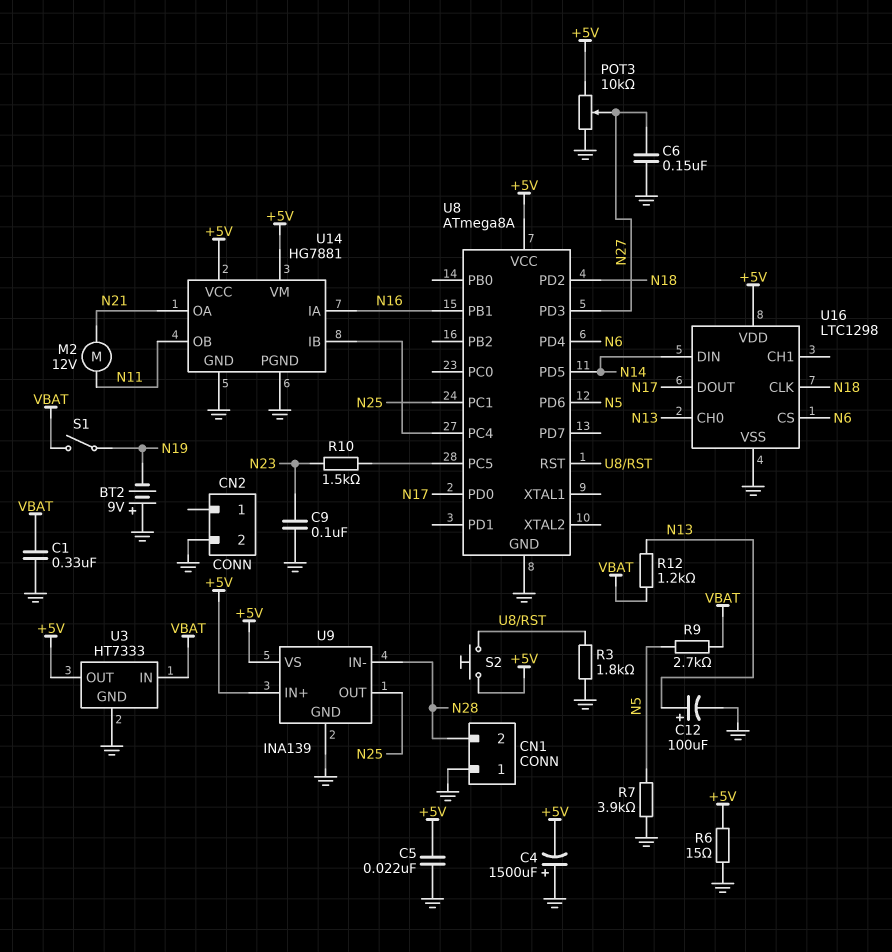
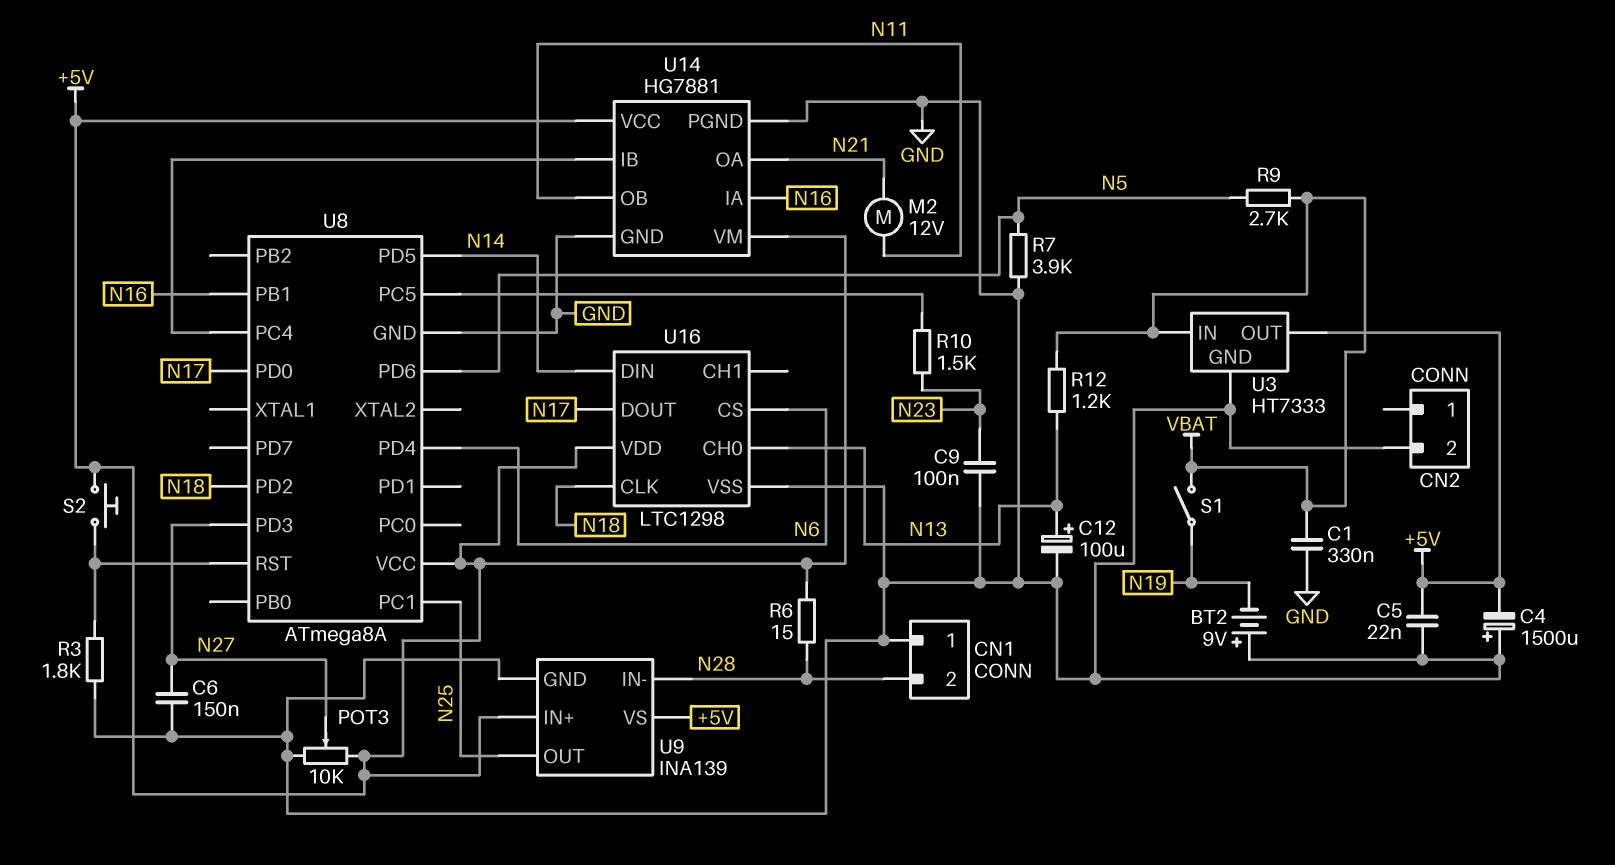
R6: 15 (+5V, GND) -> 15 (+5V, N28)

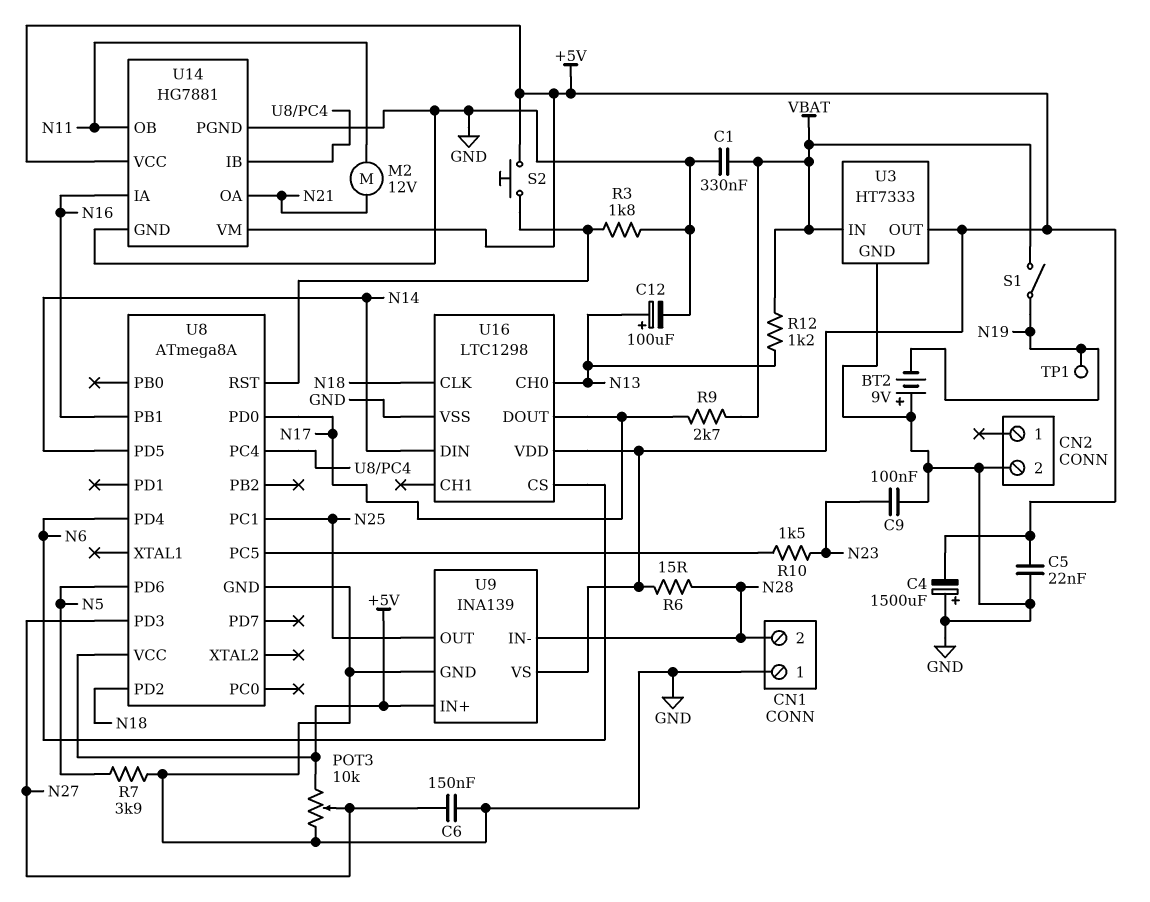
R9: 2.7k (N5, VBAT) -> 2.7k (N17, VBAT)
TP1: none -> test point (N19)

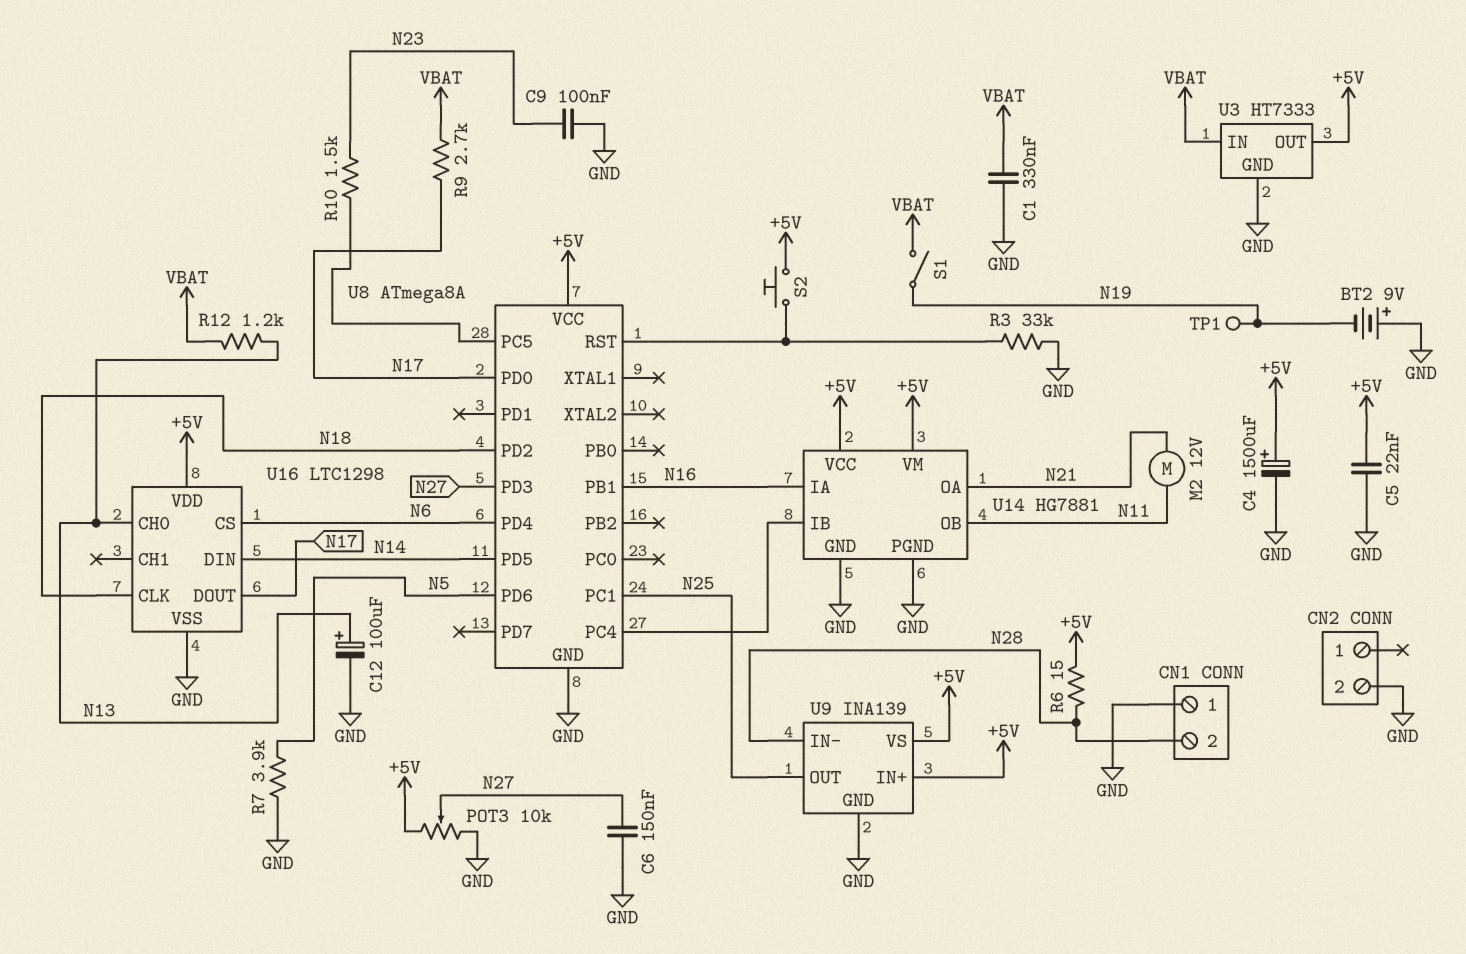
C4: 1500uF (plus GND, minus +5V) -> 1500uF (plus +5V, minus GND)
R3: 1.8k (GND, U8/RST) -> 33k (GND, U8/RST)

